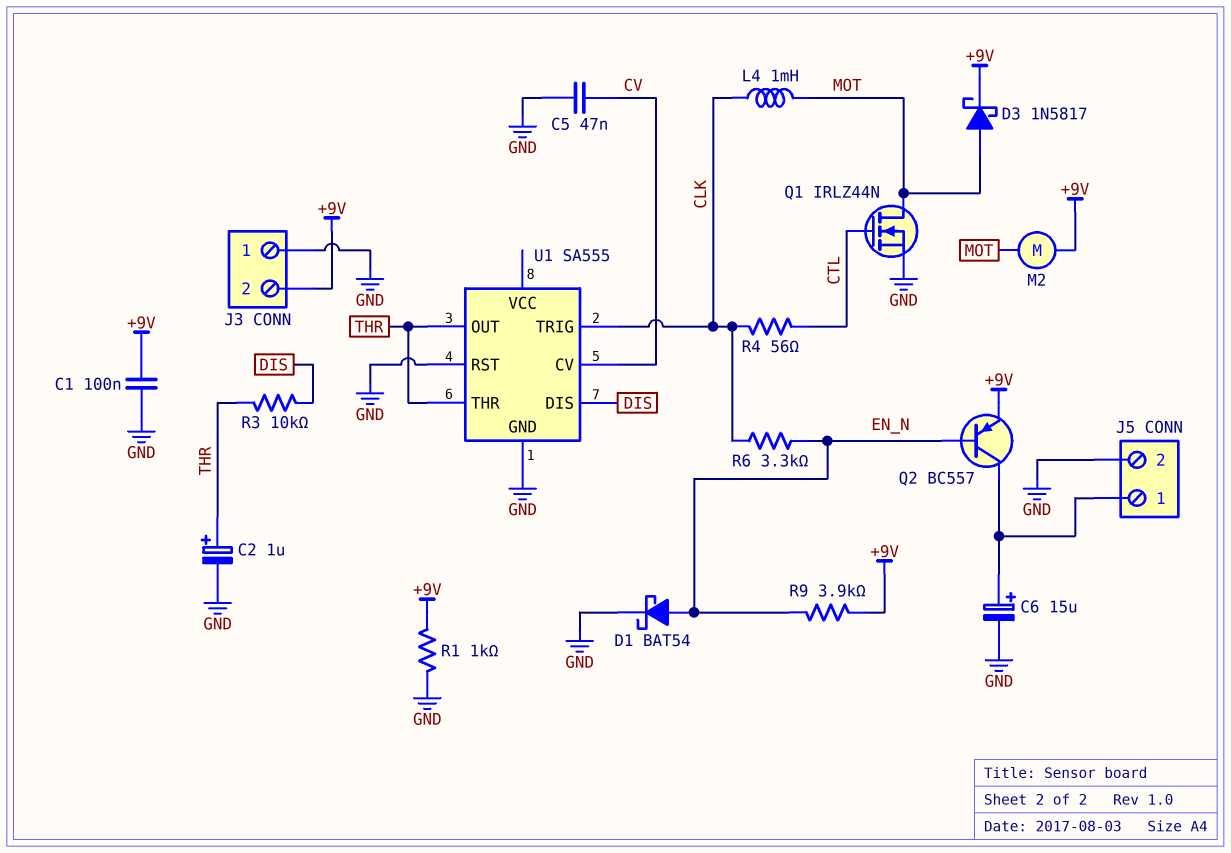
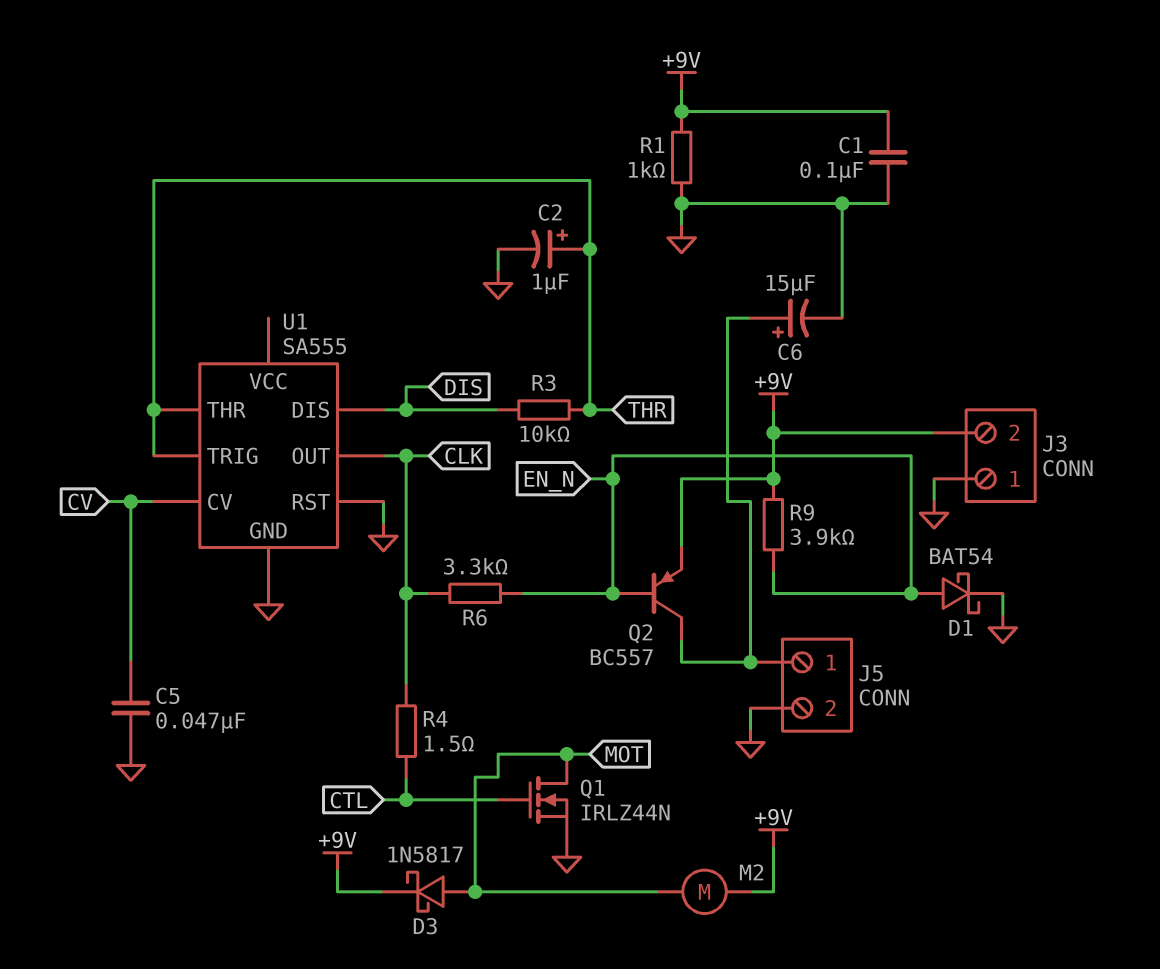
L4: 1mH (CLK, MOT) -> none
R4: 56 (CLK, CTL) -> 1.5 (CLK, CTL)
U1 pin OUT: THR -> CLK
U1 pin TRIG: CLK -> THR

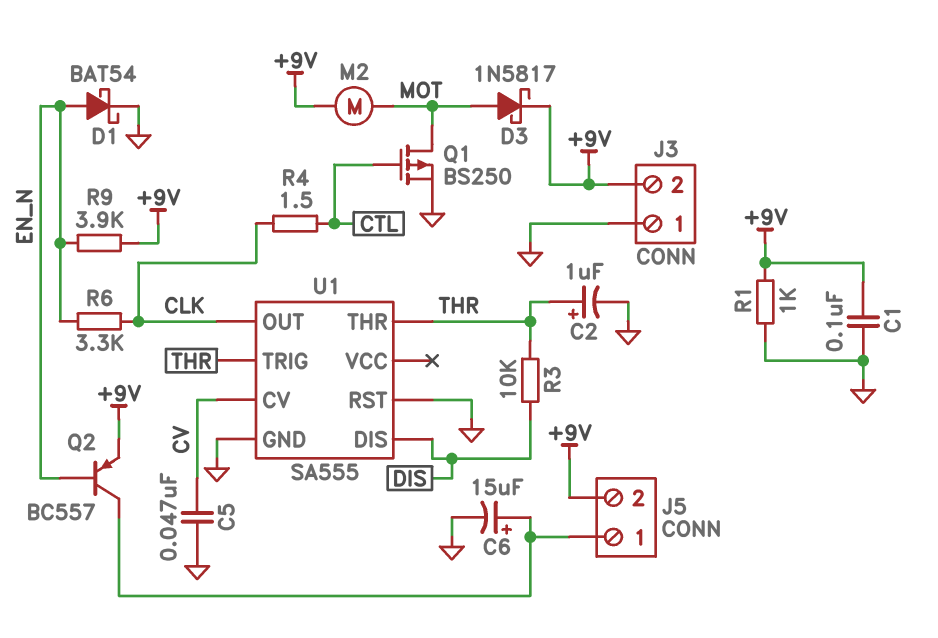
J5 pin 2: GND -> +9V
Q1: NMOS IRLZ44N (G CTL, D MOT, S GND) -> PMOS BS250 (G CTL, D MOT, S GND)

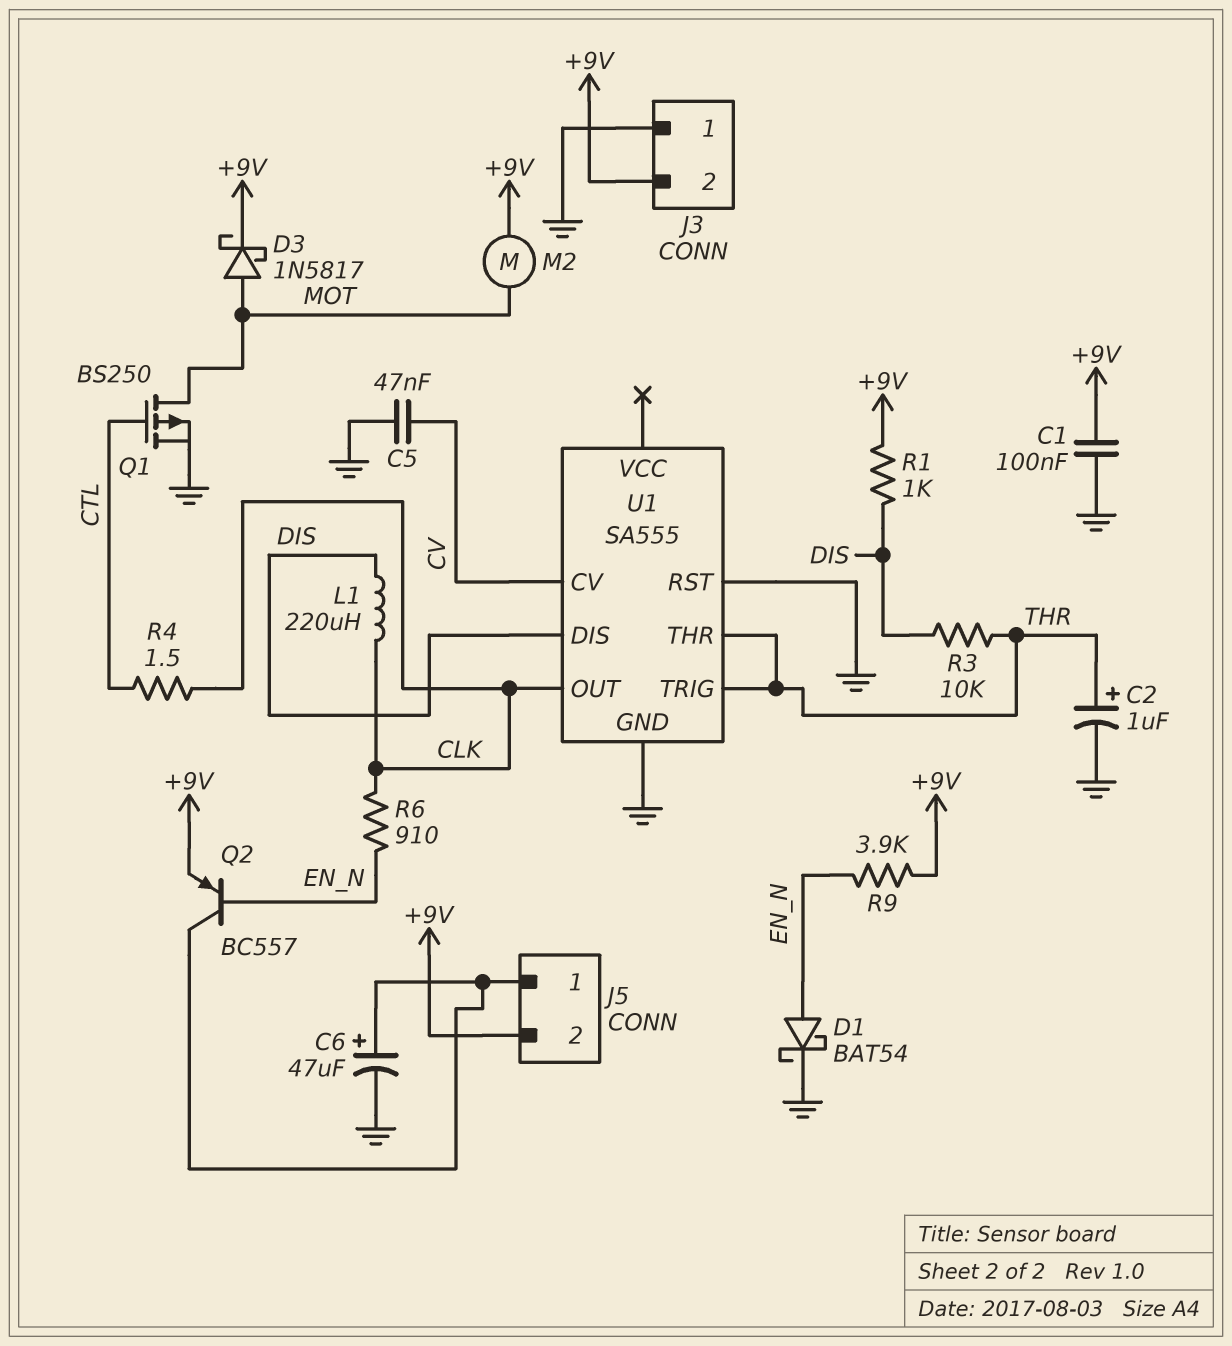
C6: 15uF (plus J5/1, minus GND) -> 47uF (plus J5/1, minus GND)
L1: none -> 220uH (CLK, DIS)
R1: 1k (+9V, GND) -> 1k (+9V, DIS)
R6: 3.3k (CLK, EN_N) -> 910 (CLK, EN_N)

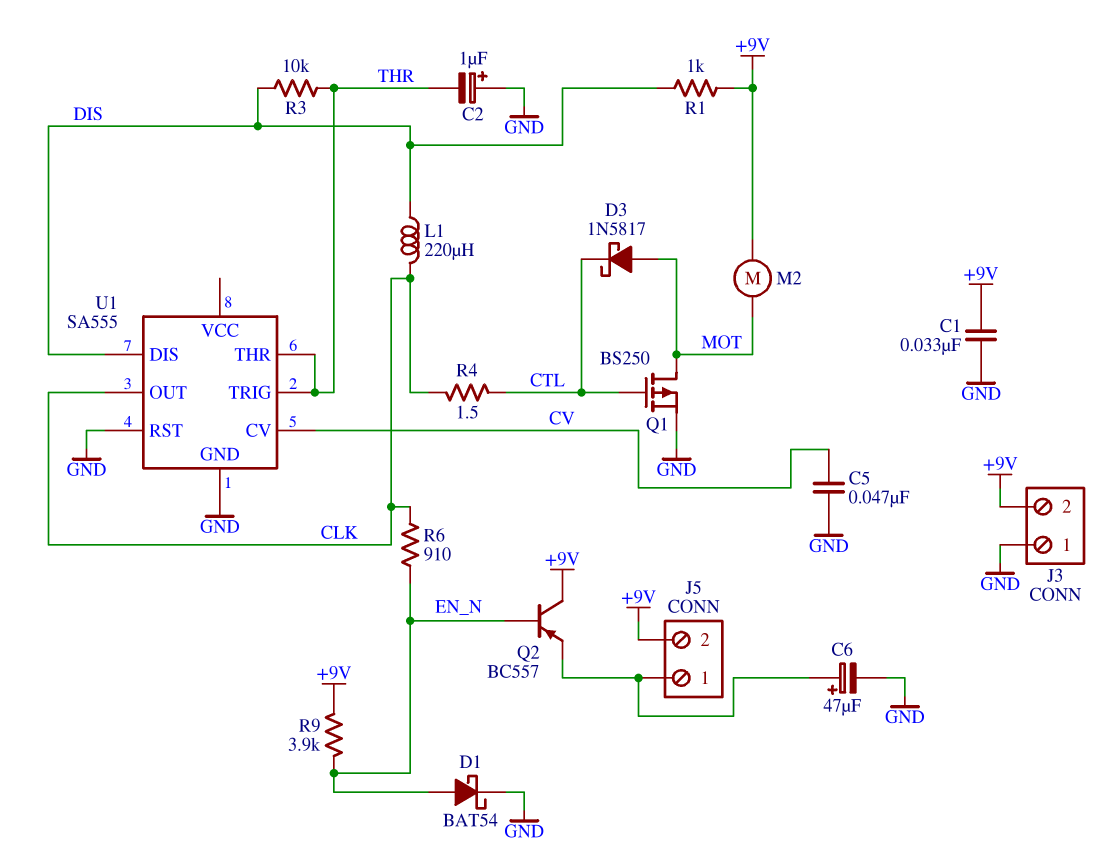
C1: 100nF (+9V, GND) -> 33nF (+9V, GND)
C2: 1uF (plus THR, minus GND) -> 1uF (plus GND, minus THR)
D3: schottky 1N5817 (A MOT, K +9V) -> schottky 1N5817 (A MOT, K CTL)
Q2: PNP BC557 (B EN_N, C J5/1, E +9V) -> PNP BC557 (B EN_N, C +9V, E J5/1)

